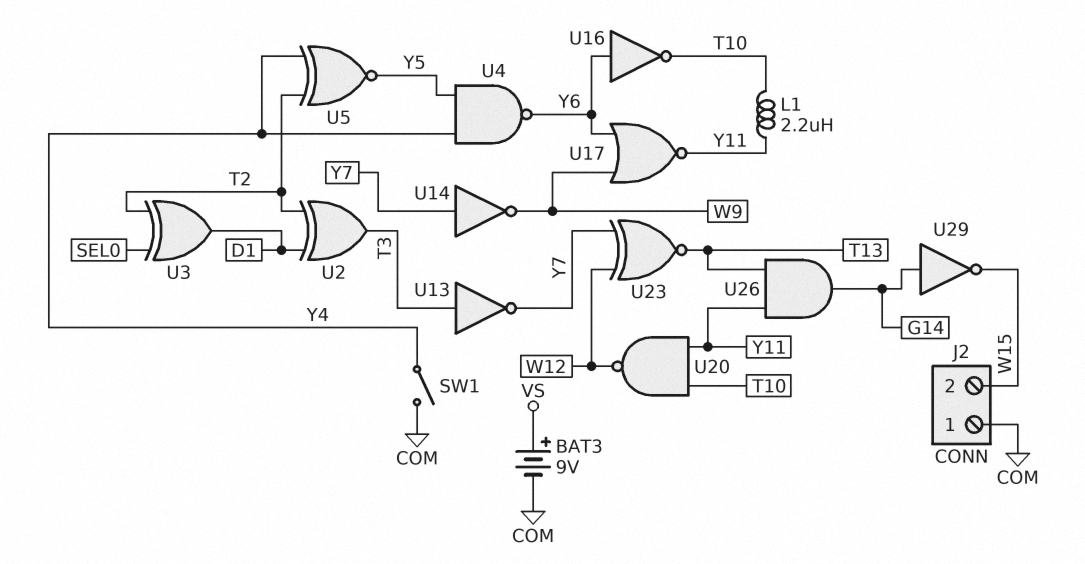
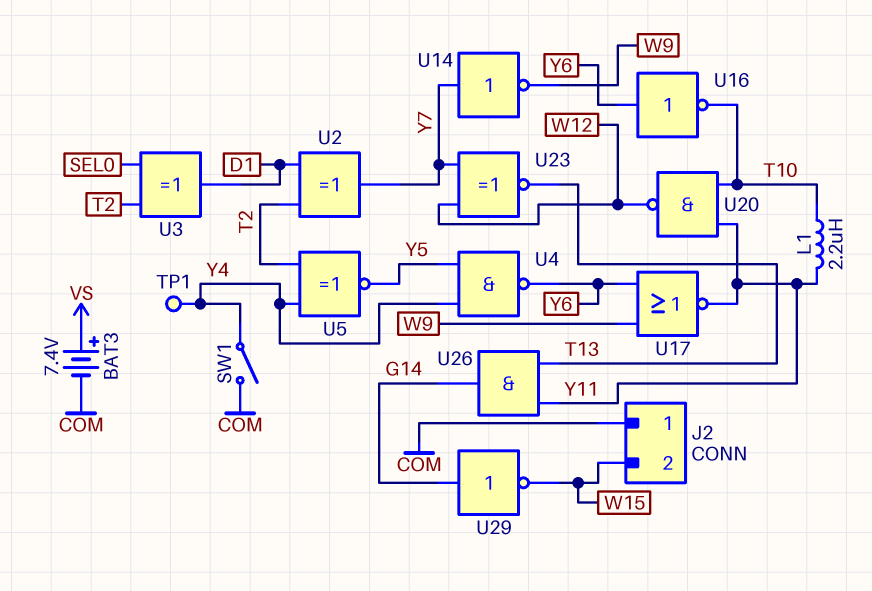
BAT3: 9V (plus VS, minus COM) -> 7.4V (plus VS, minus COM)
TP1: none -> test point (Y4)
U2: XOR (in D1, in T2, out T3) -> XOR (in D1, in T2, out Y7)
U13: NOT (in T3, out Y7) -> none

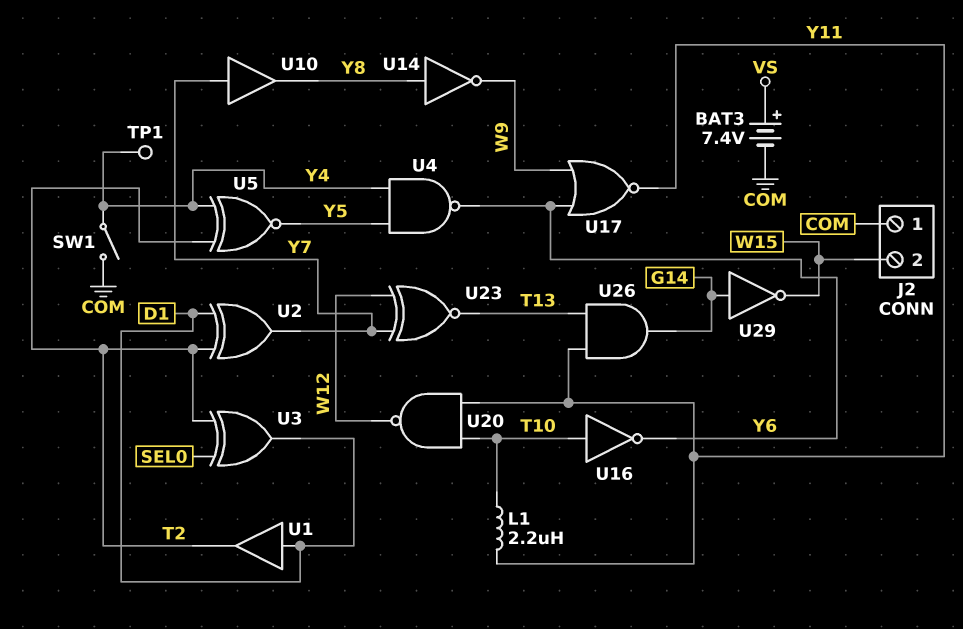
U1: none -> buffer (in D1, out T2)
U10: none -> buffer (in Y7, out Y8)
U14: NOT (in Y7, out W9) -> NOT (in Y8, out W9)
U16: NOT (in Y6, out T10) -> NOT (in T10, out Y6)

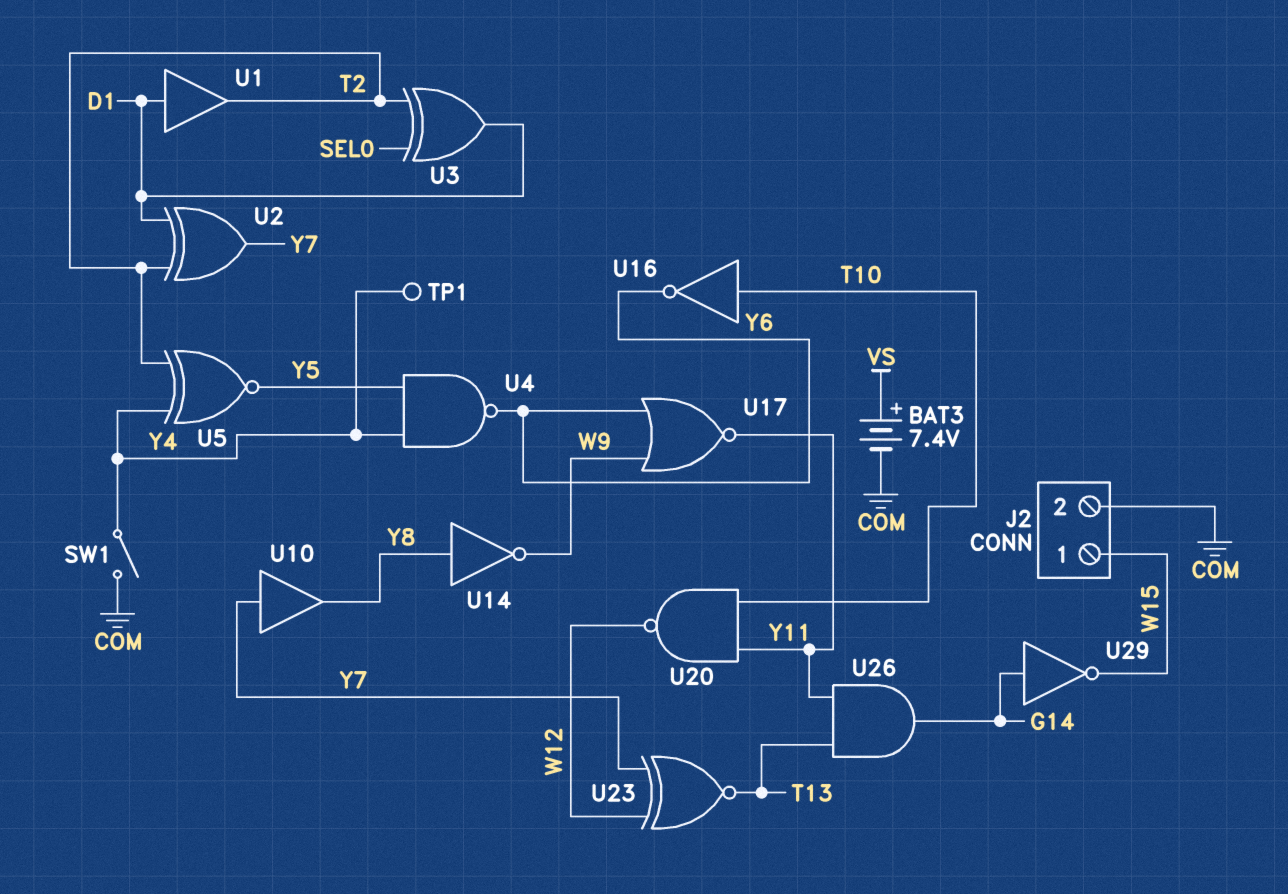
J2 pin 1: COM -> W15
J2 pin 2: W15 -> COM
L1: 2.2uH (T10, Y11) -> none

